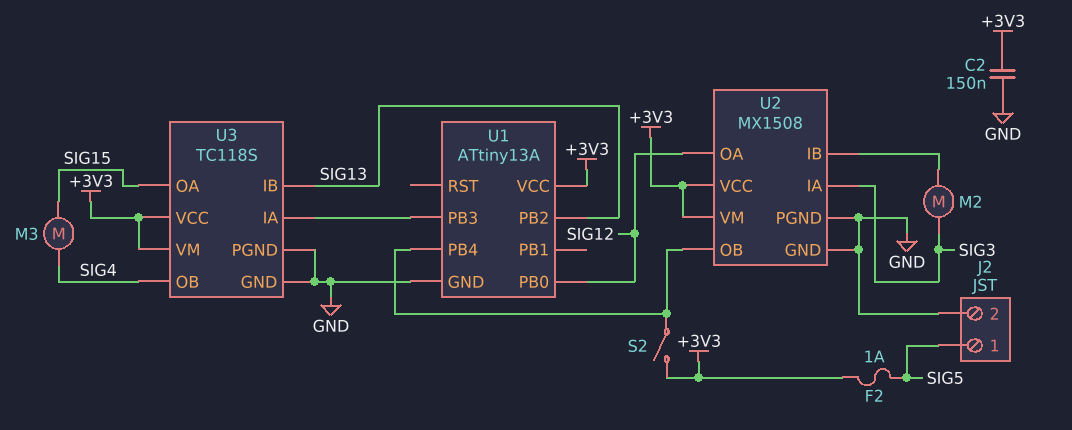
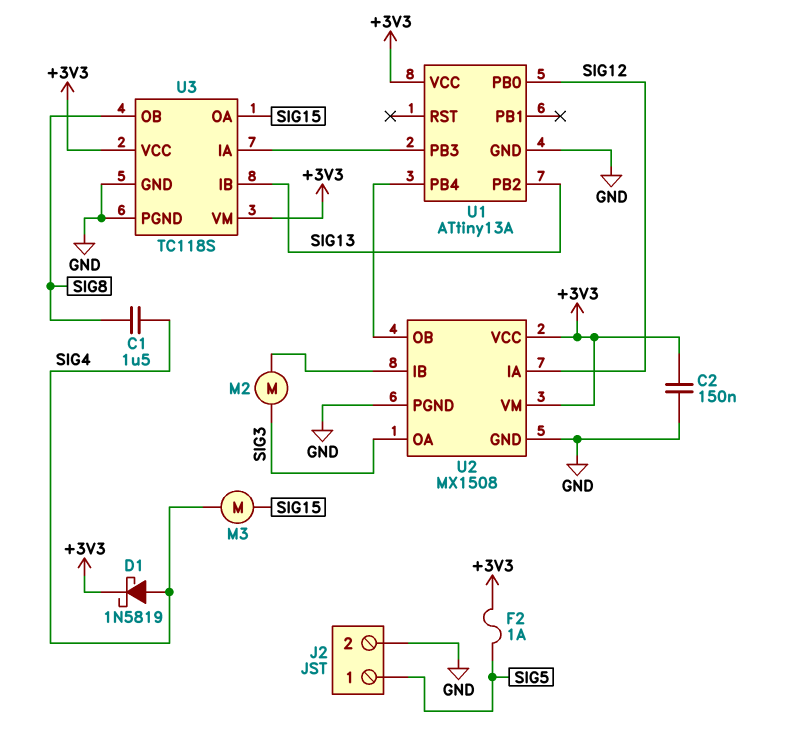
C1: none -> 1.5uF (SIG4, SIG8)
D1: none -> schottky 1N5819 (A SIG4, K +3V3)
S2: switch (+3V3, U1/PB4) -> none
U2 pin IA: SIG3 -> SIG12
U2 pin OA: SIG12 -> SIG3
U3 pin OB: SIG4 -> SIG8

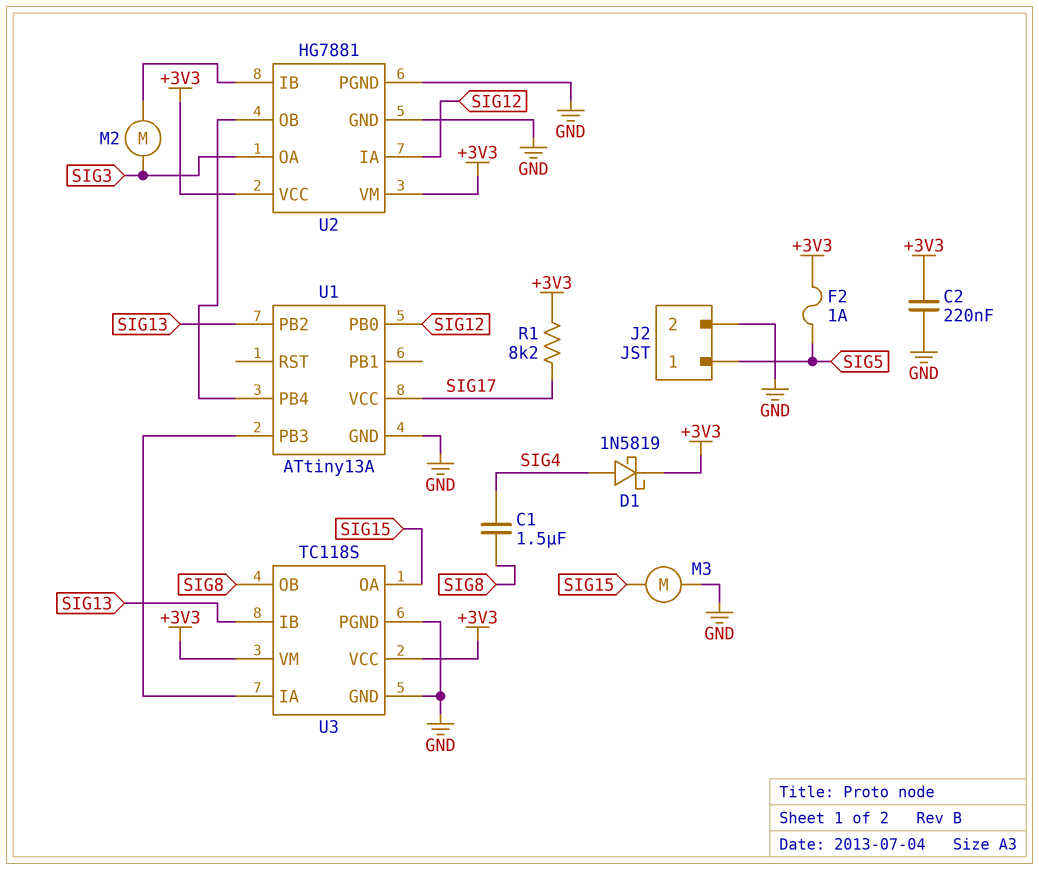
C2: 150nF (+3V3, GND) -> 220nF (+3V3, GND)
M3: motor (SIG4, SIG15) -> motor (GND, SIG15)
R1: none -> 8.2k (+3V3, SIG17)
U1 pin VCC: +3V3 -> SIG17
U2: MX1508 -> HG7881

